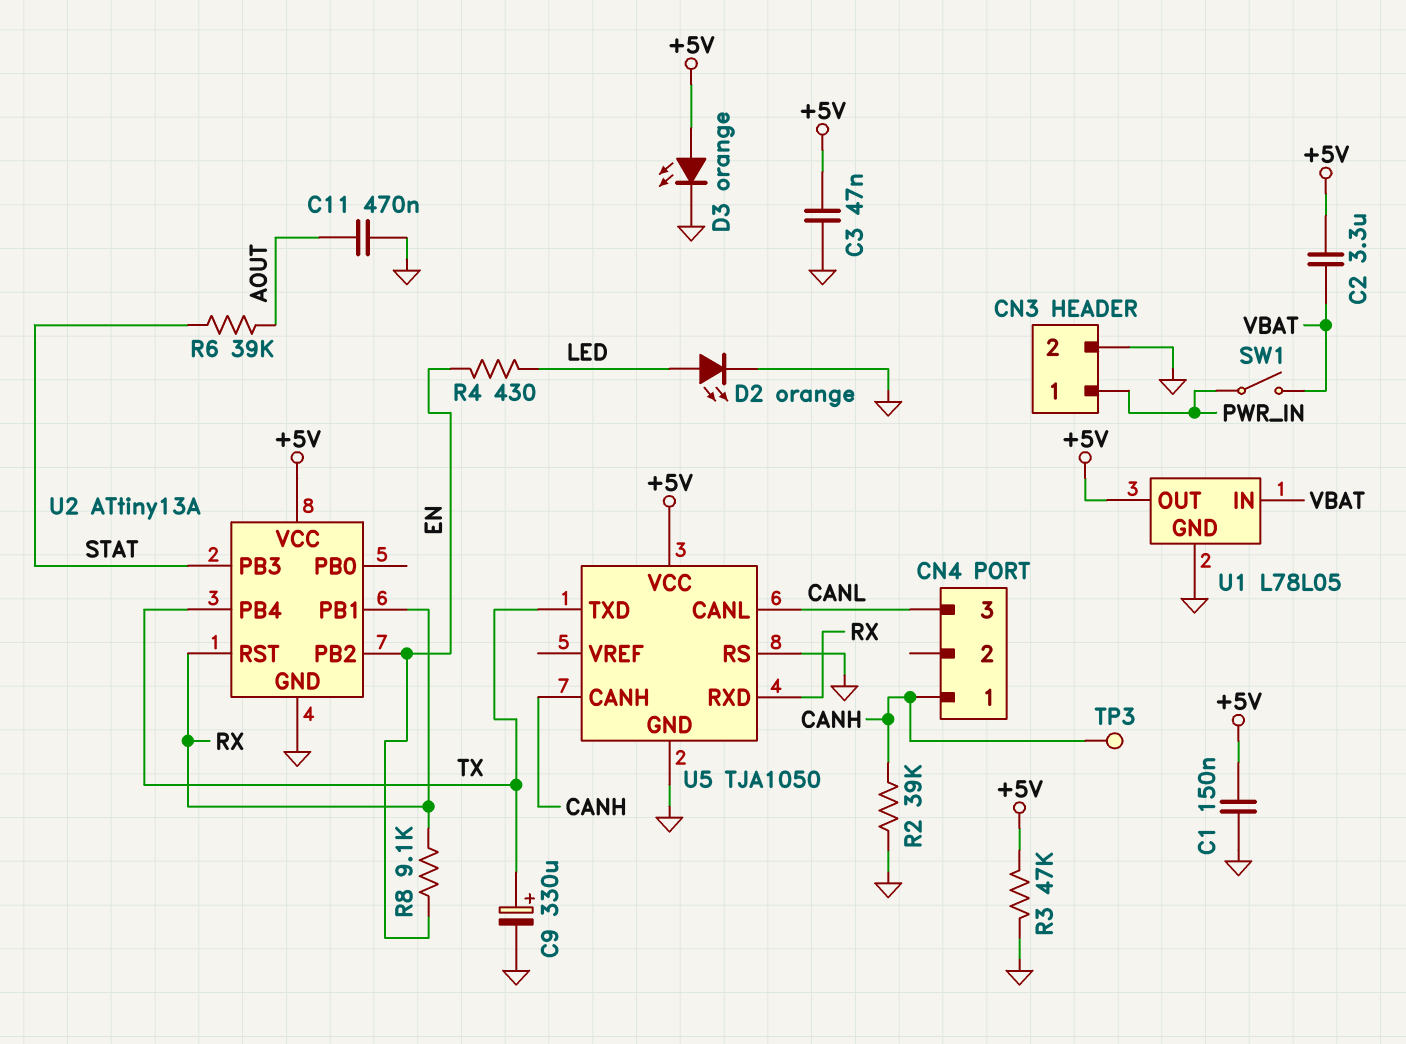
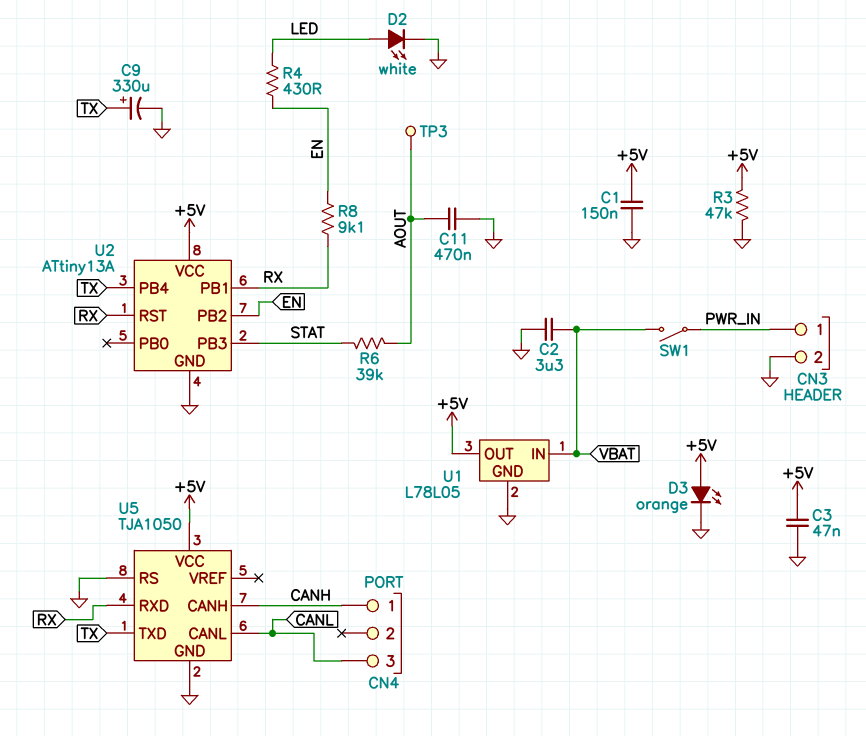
C2: 3.3uF (+5V, VBAT) -> 3.3uF (GND, VBAT)
D2: LED orange (A LED, K GND) -> LED white (A LED, K GND)
R2: 39k (CANH, GND) -> none
TP3: test point (CANH) -> test point (AOUT)

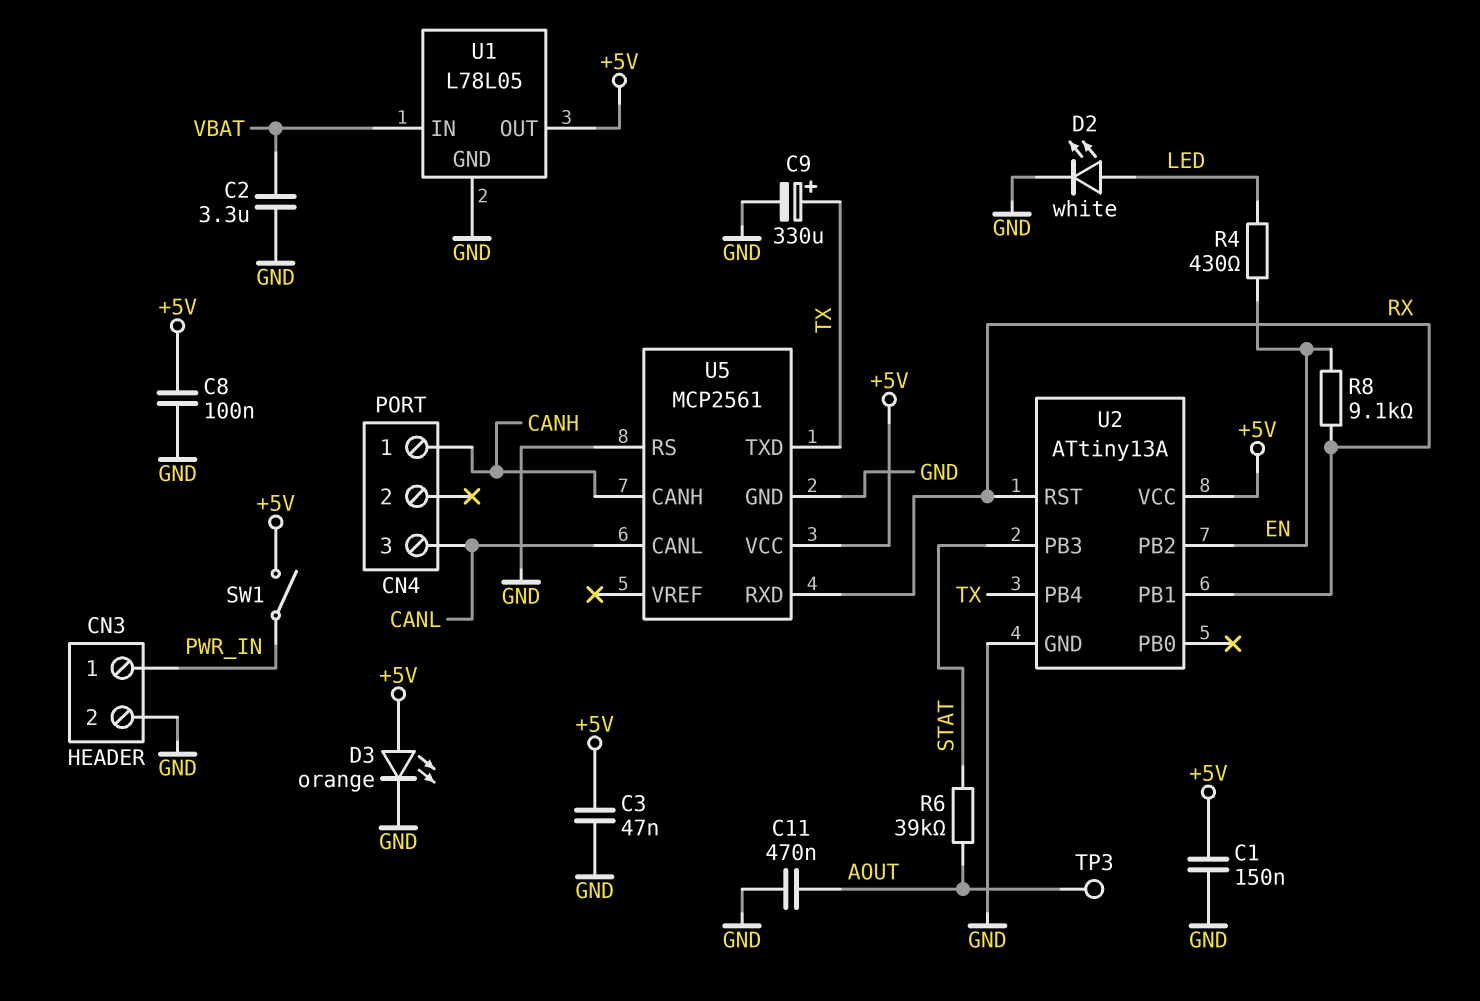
C8: none -> 100nF (+5V, GND)
R3: 47k (+5V, GND) -> none
SW1: switch (PWR_IN, VBAT) -> switch (+5V, PWR_IN)
U5: TJA1050 -> MCP2561

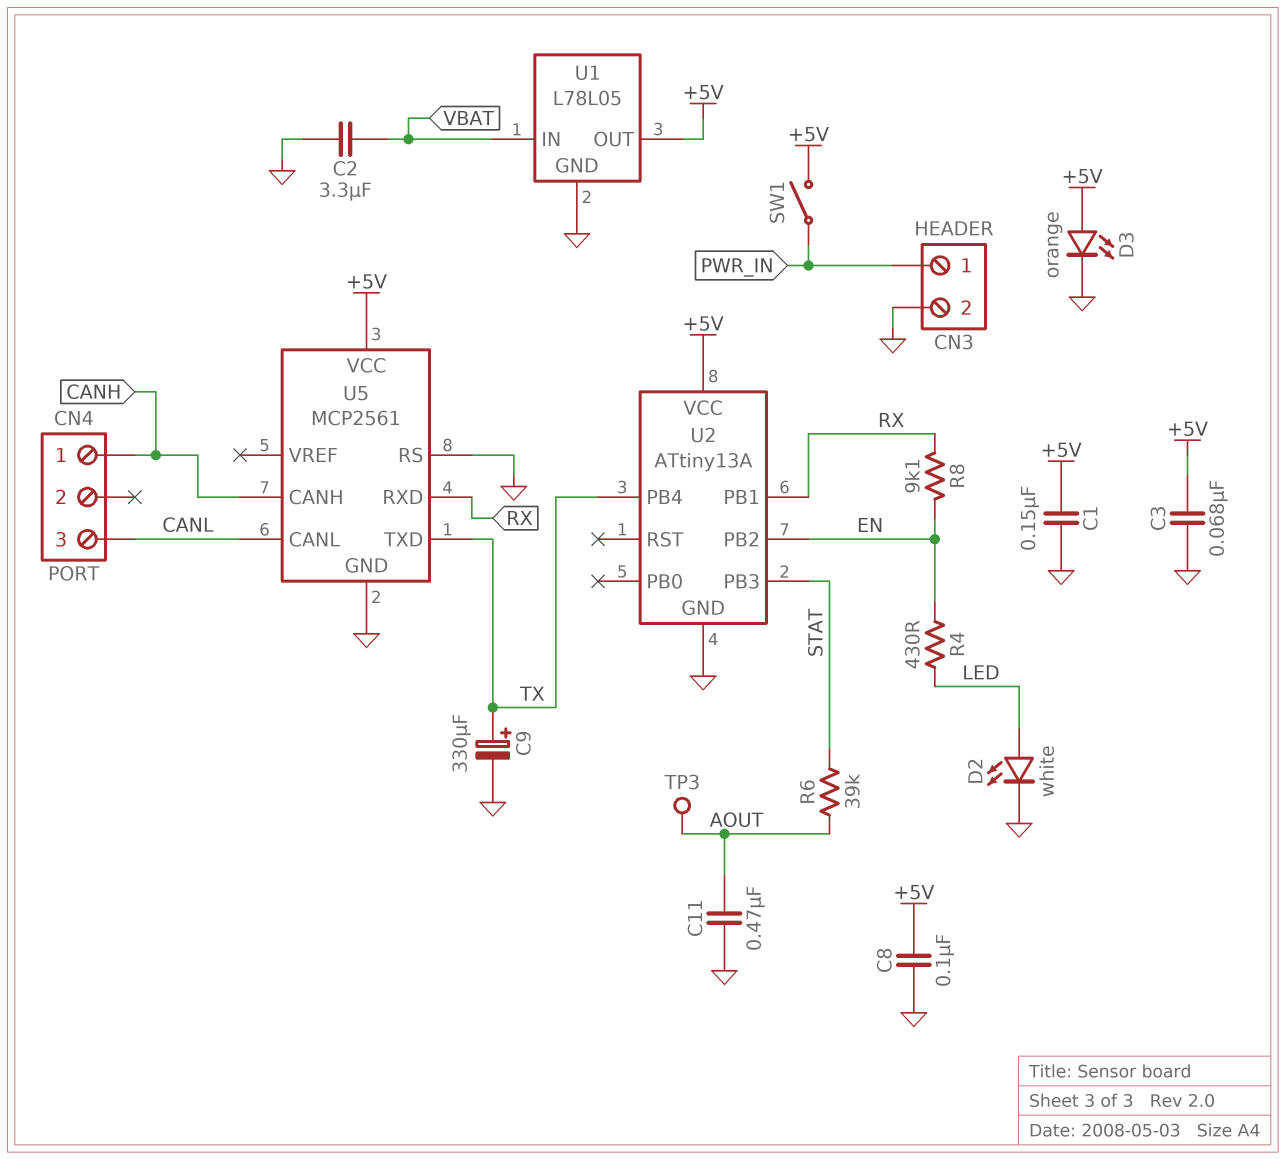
C3: 47nF (+5V, GND) -> 68nF (+5V, GND)
U2 pin RST: RX -> none

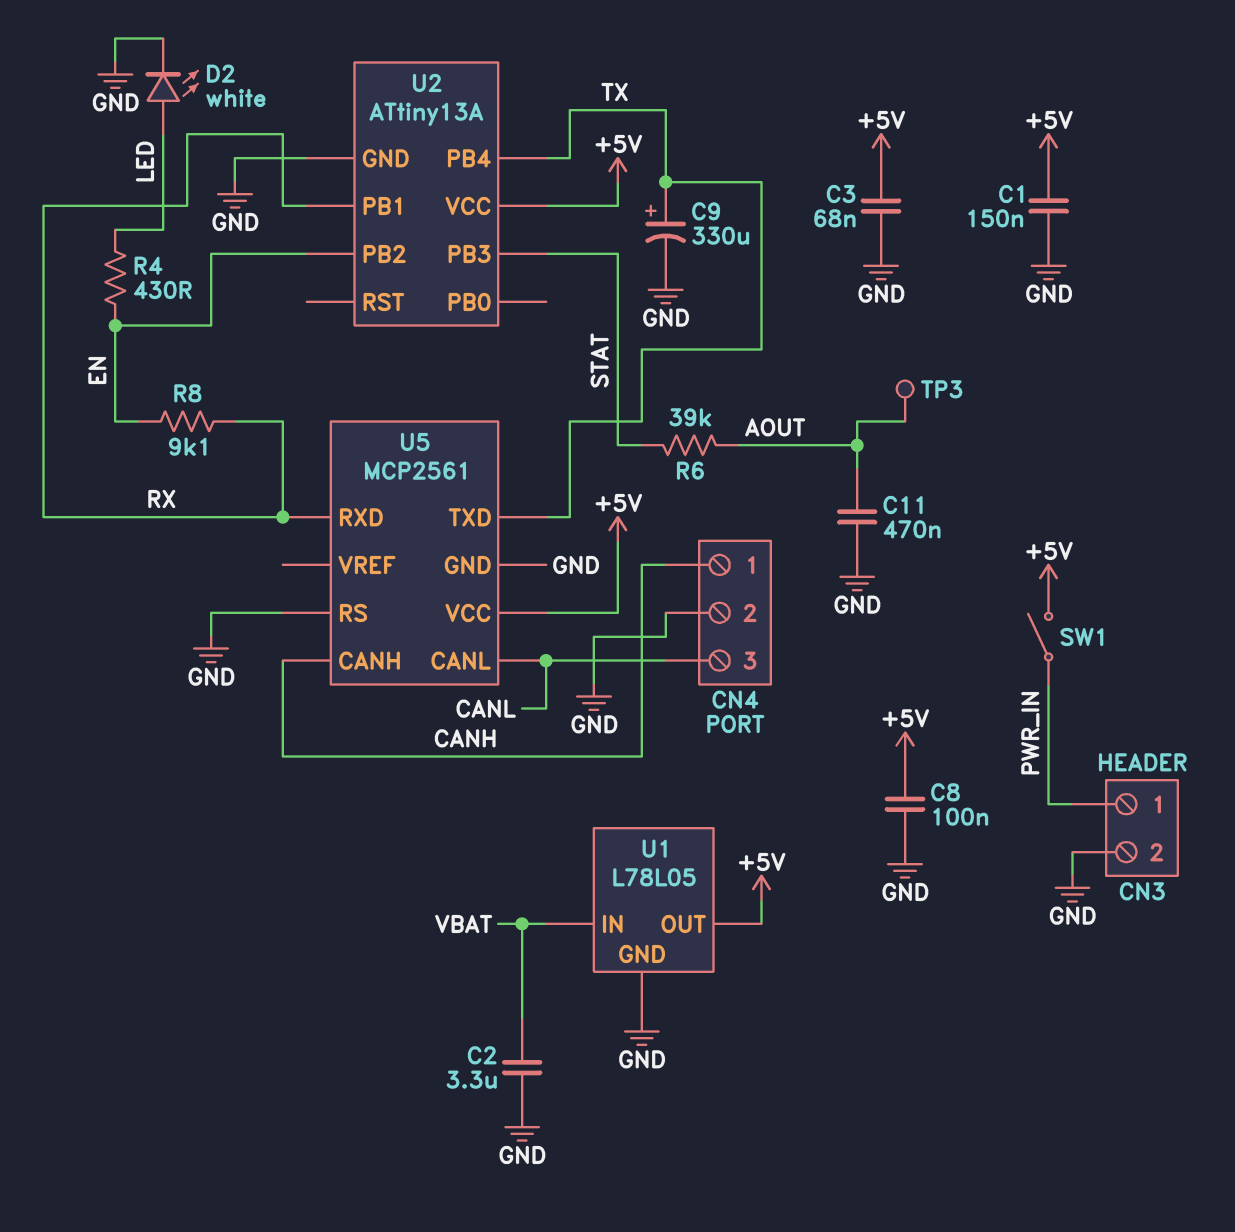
CN4 pin 2: none -> GND
D3: LED orange (A +5V, K GND) -> none

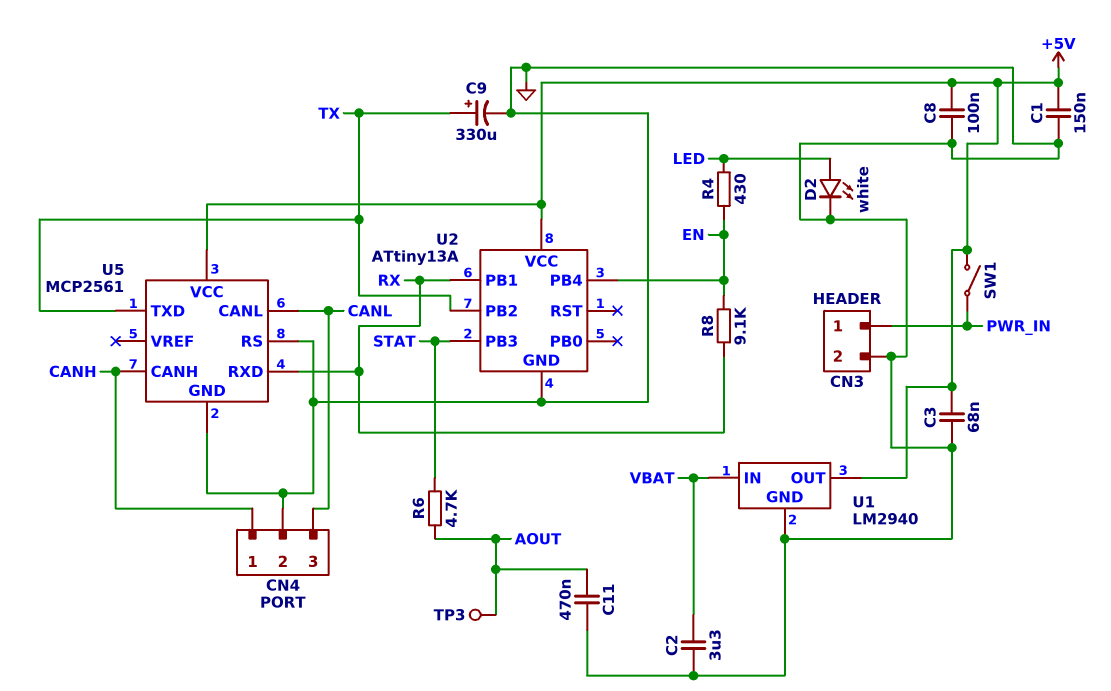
R6: 39k (AOUT, STAT) -> 4.7k (AOUT, STAT)
U1: L78L05 -> LM2940
U2 pin PB2: EN -> TX
U2 pin PB4: TX -> EN

